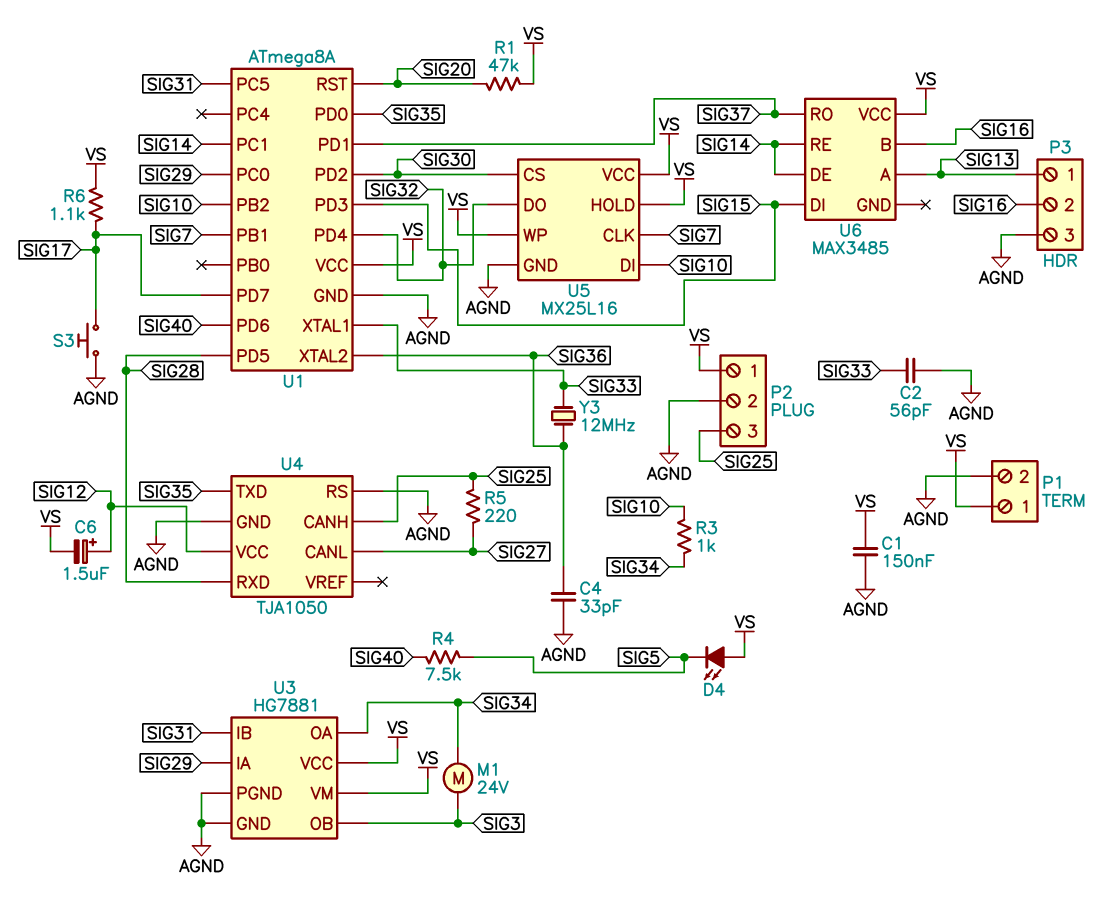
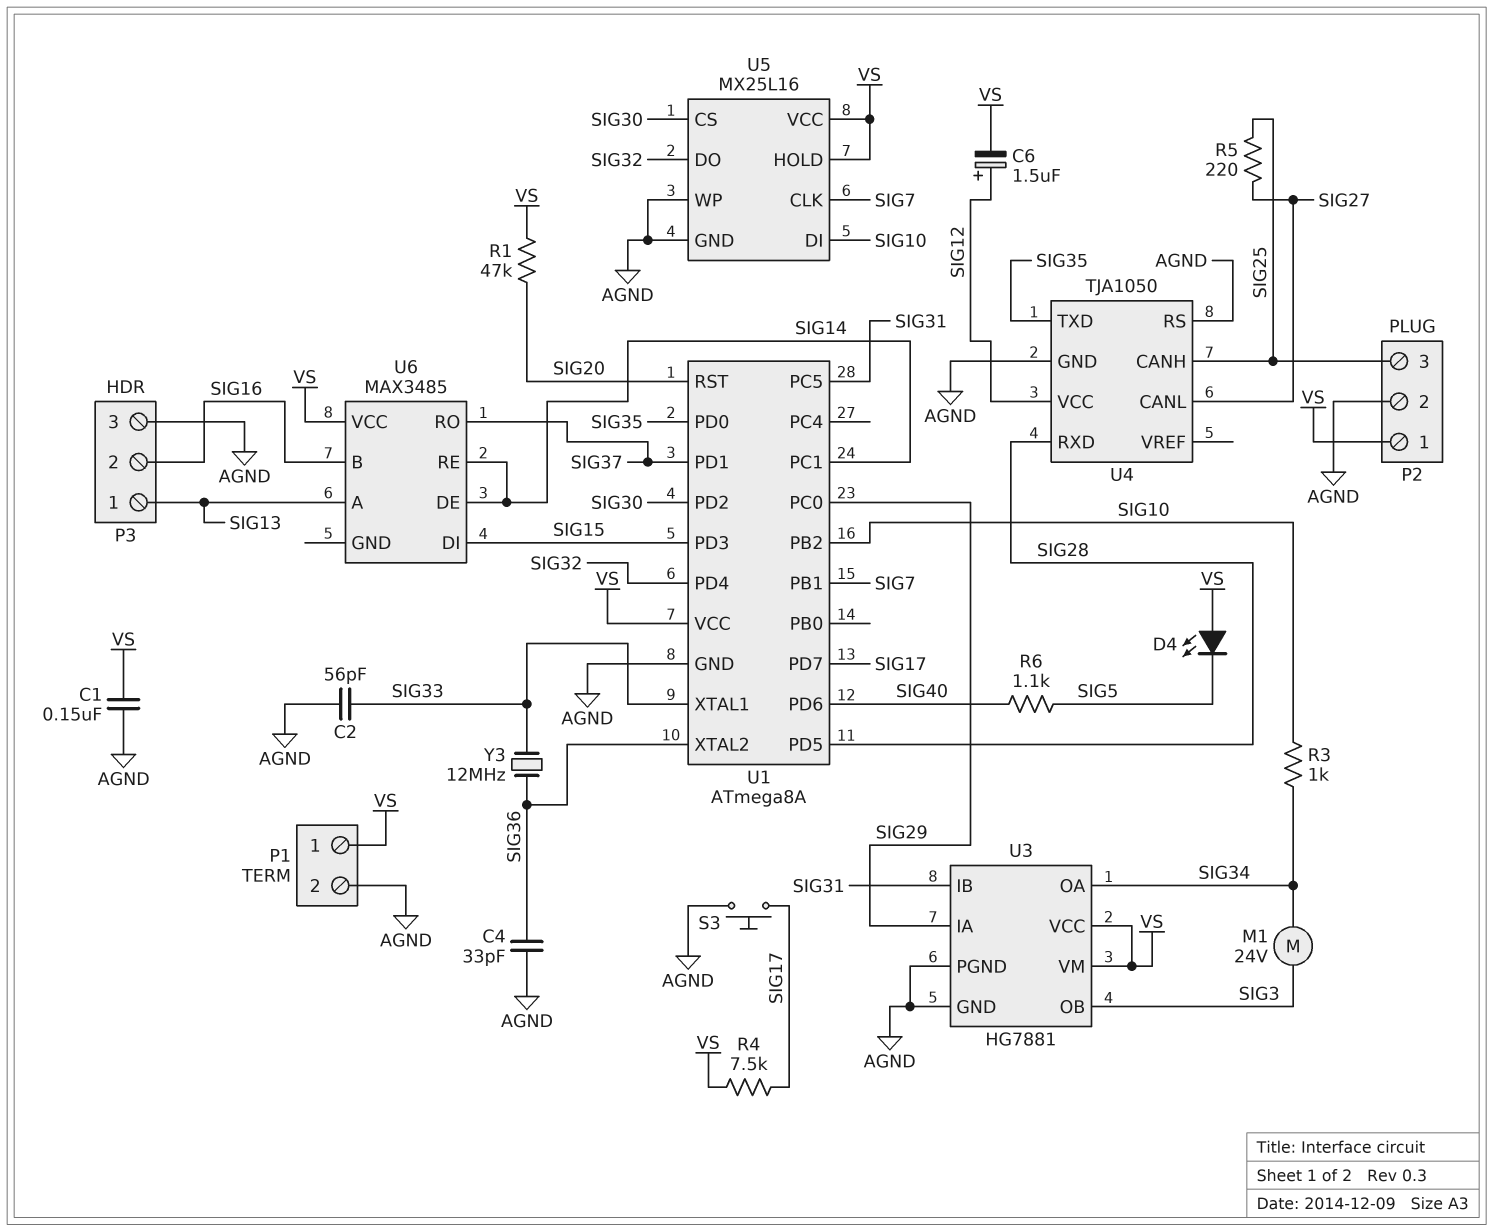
R4: 7.5k (SIG5, SIG40) -> 7.5k (SIG17, VS)
R6: 1.1k (SIG17, VS) -> 1.1k (SIG5, SIG40)
U5 pin WP: VS -> AGND

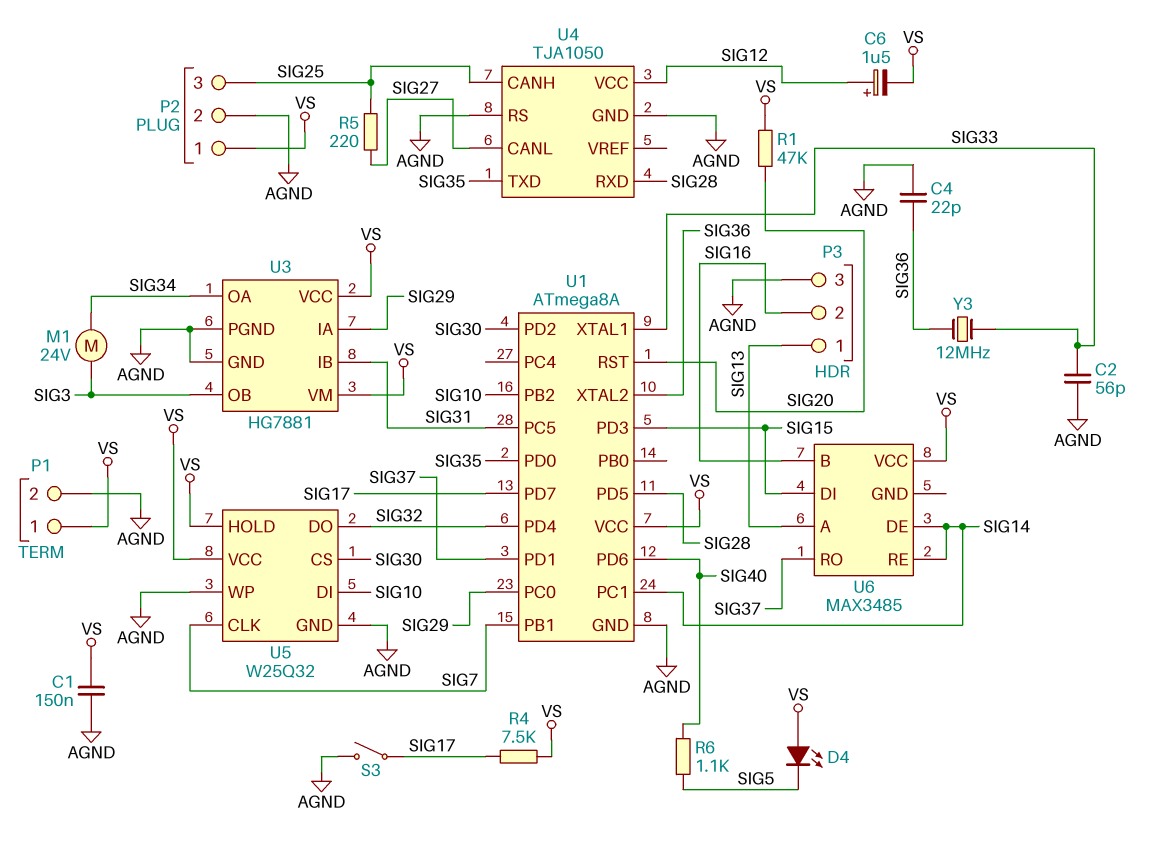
C4: 33pF (AGND, SIG36) -> 22pF (AGND, SIG36)
R3: 1k (SIG10, SIG34) -> none
S3: button (AGND, SIG17) -> switch (AGND, SIG17)
U5: MX25L16 -> W25Q32

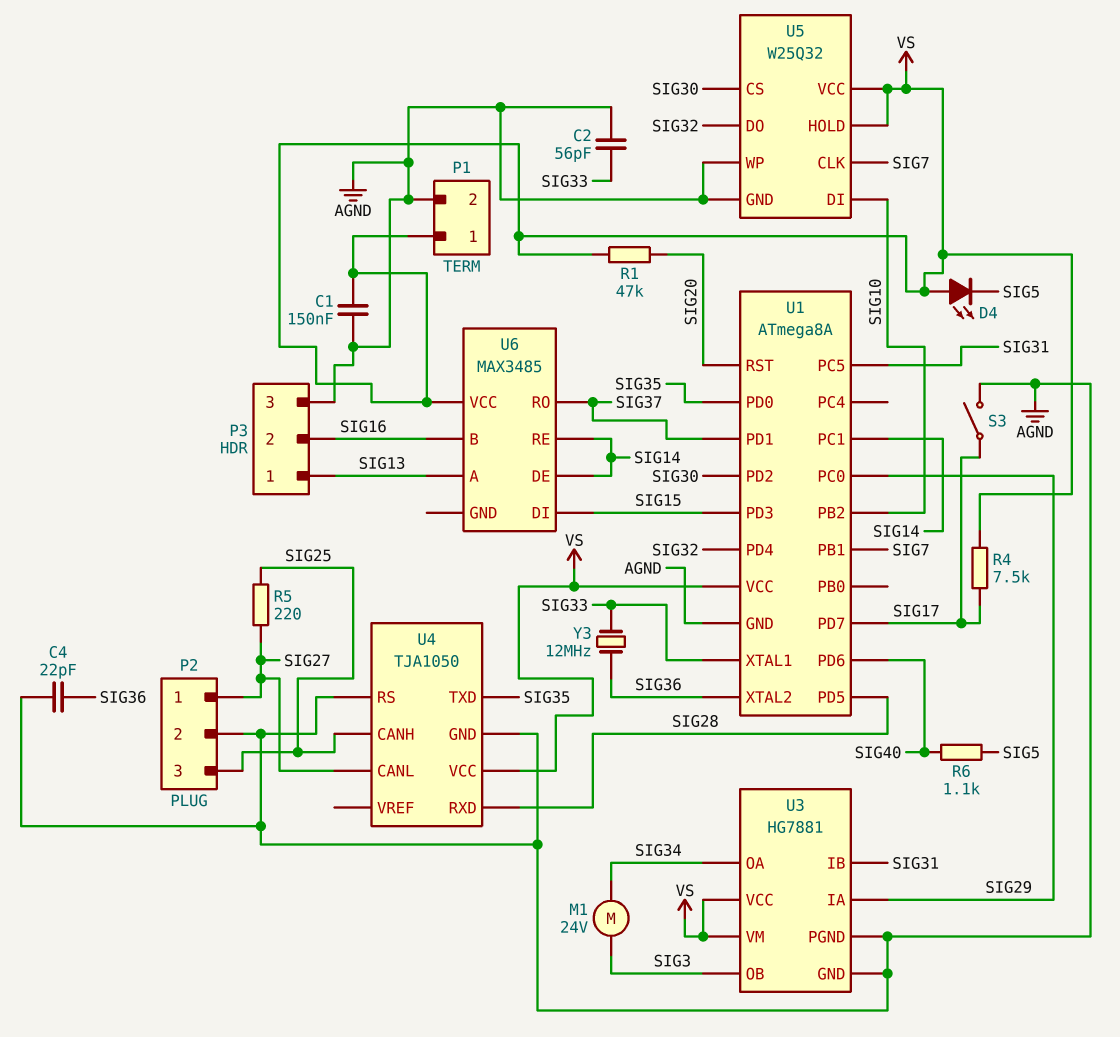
C6: 1.5uF (plus SIG12, minus VS) -> none
P2 pin 1: VS -> SIG27
U4 pin VCC: SIG12 -> VS

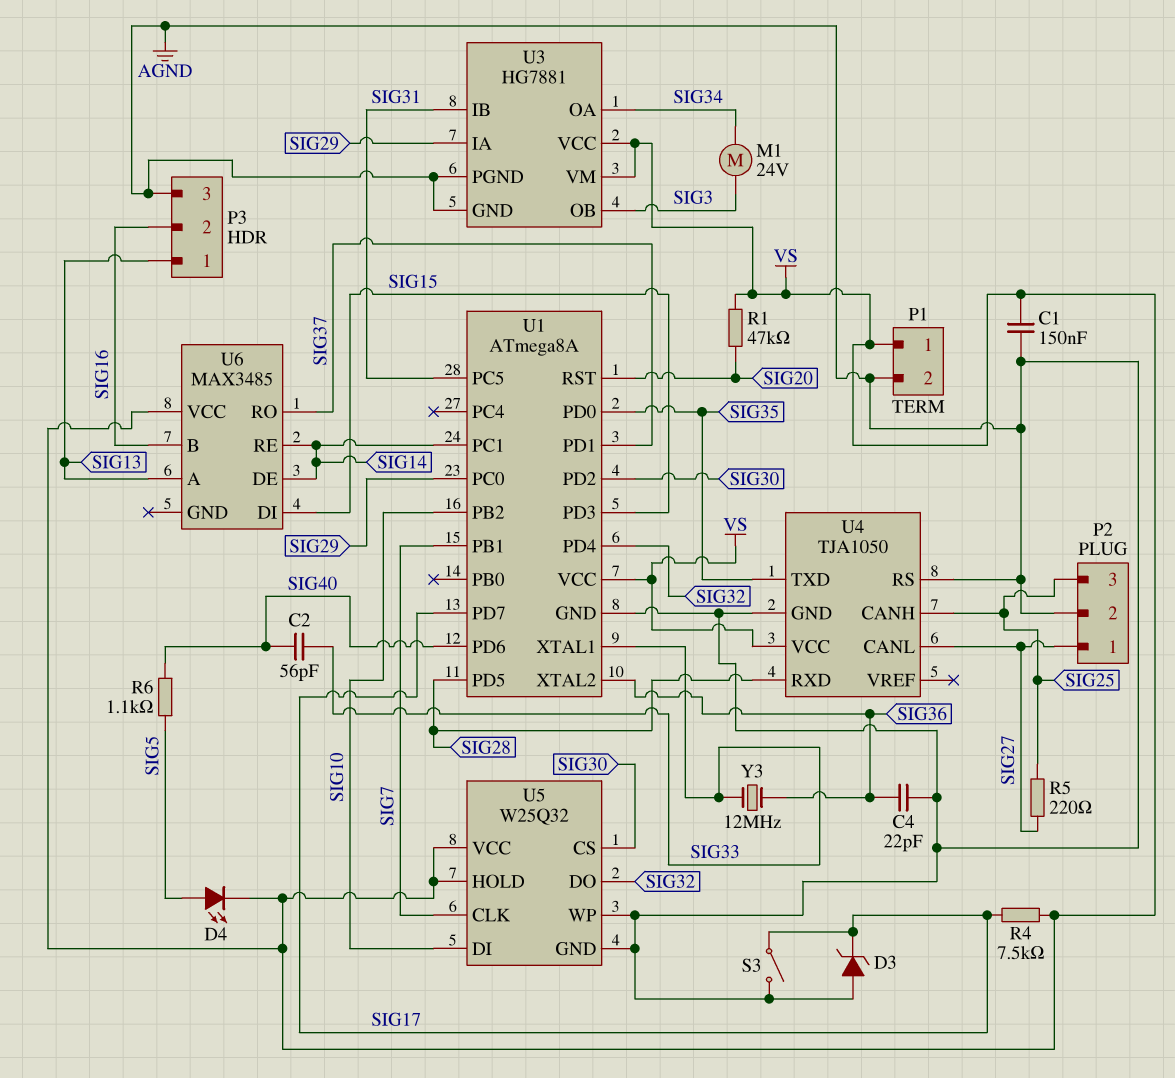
C2: 56pF (AGND, SIG33) -> 56pF (SIG33, SIG40)
D3: none -> zener (A AGND, K SIG17)
D4: LED (A VS, K SIG5) -> LED (A SIG5, K VS)

